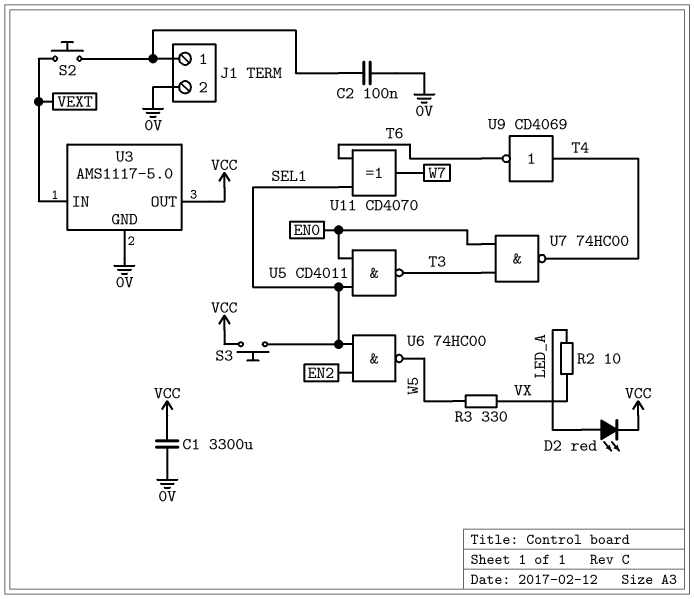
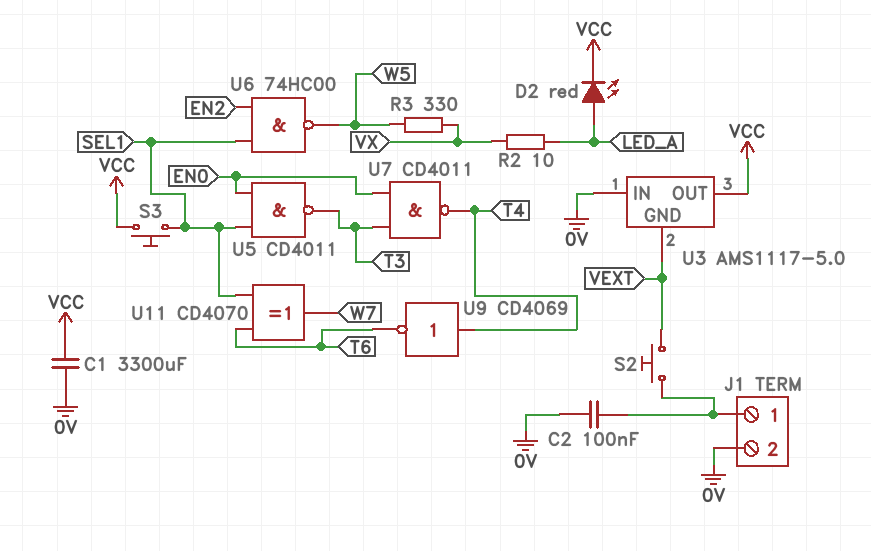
U3 pin GND: 0V -> VEXT
U3 pin IN: VEXT -> 0V
U7: NAND 74HC00 (in EN0, in T3, out T4) -> NAND CD4011 (in EN0, in T3, out T4)

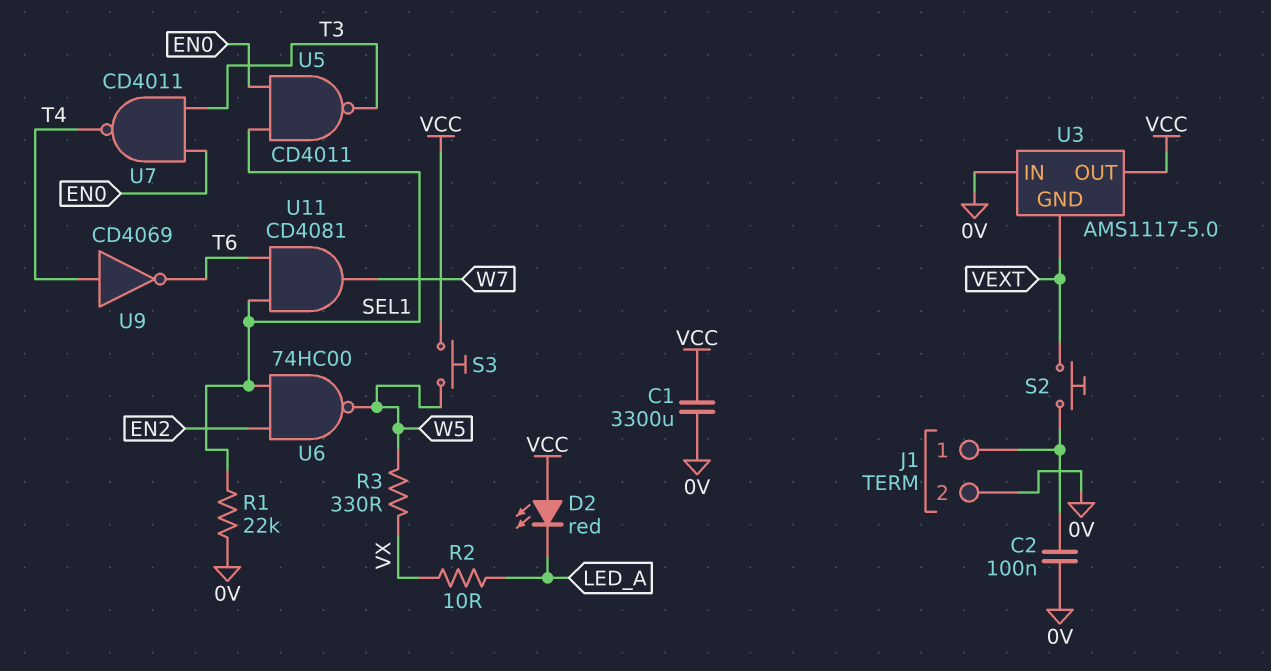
D2: LED red (A LED_A, K VCC) -> LED red (A VCC, K LED_A)
R1: none -> 22k (0V, SEL1)
S3: button (SEL1, VCC) -> button (VCC, W5)
U11: XOR CD4070 (in SEL1, in T6, out W7) -> AND CD4081 (in SEL1, in T6, out W7)

